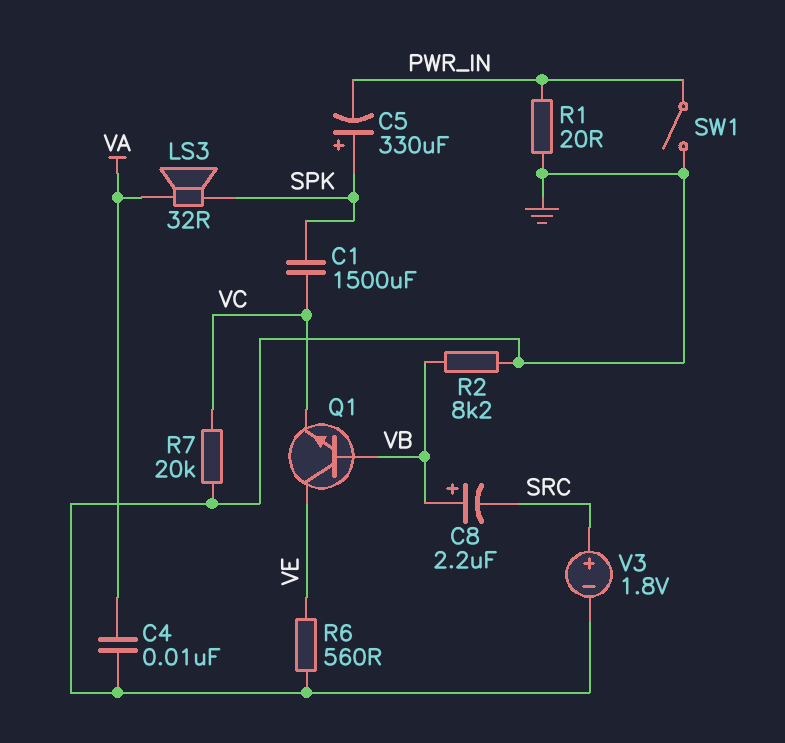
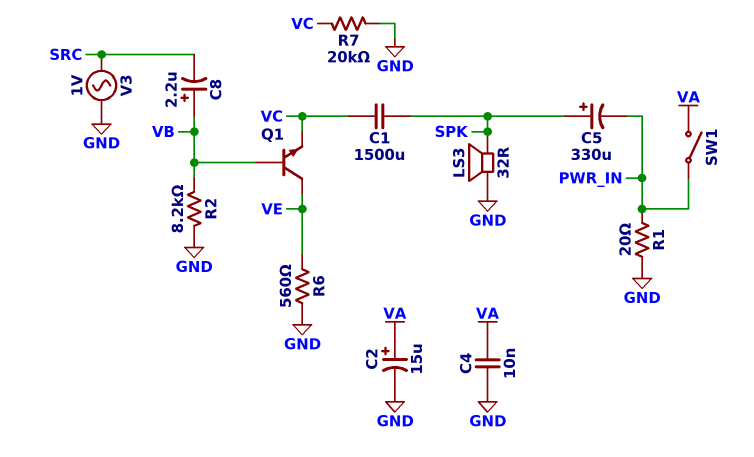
C2: none -> 15uF (plus VA, minus GND)
LS3: speaker 32R (SPK, VA) -> speaker 32R (GND, SPK)
SW1: switch (GND, PWR_IN) -> switch (PWR_IN, VA)
V3: 1.8V (plus SRC, minus GND) -> AC 1V (GND, SRC)

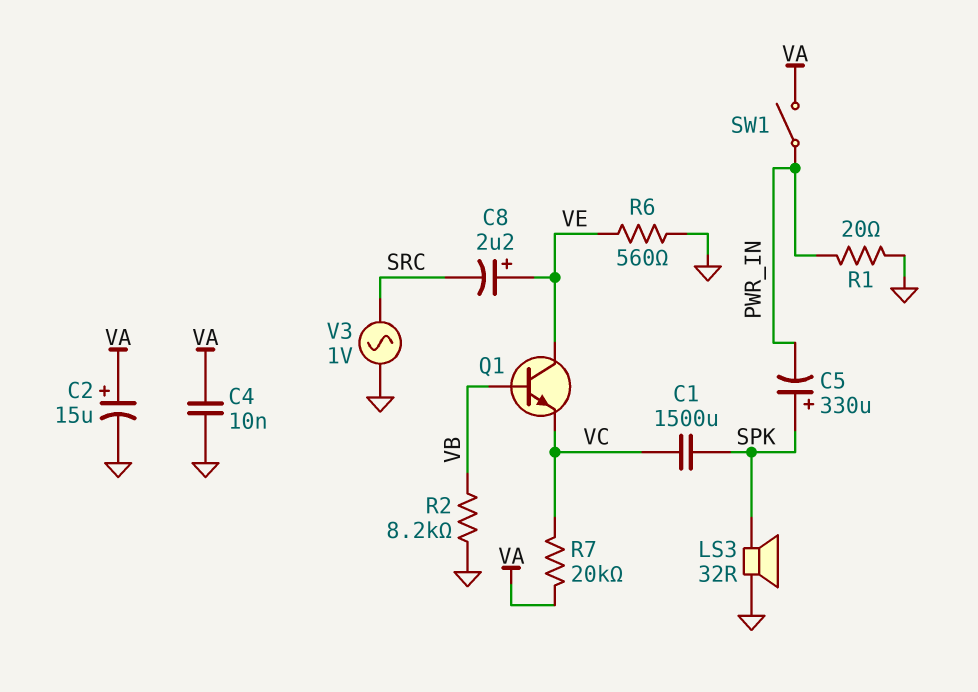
C8: 2.2uF (plus VB, minus SRC) -> 2.2uF (plus VE, minus SRC)
R7: 20k (GND, VC) -> 20k (VA, VC)

